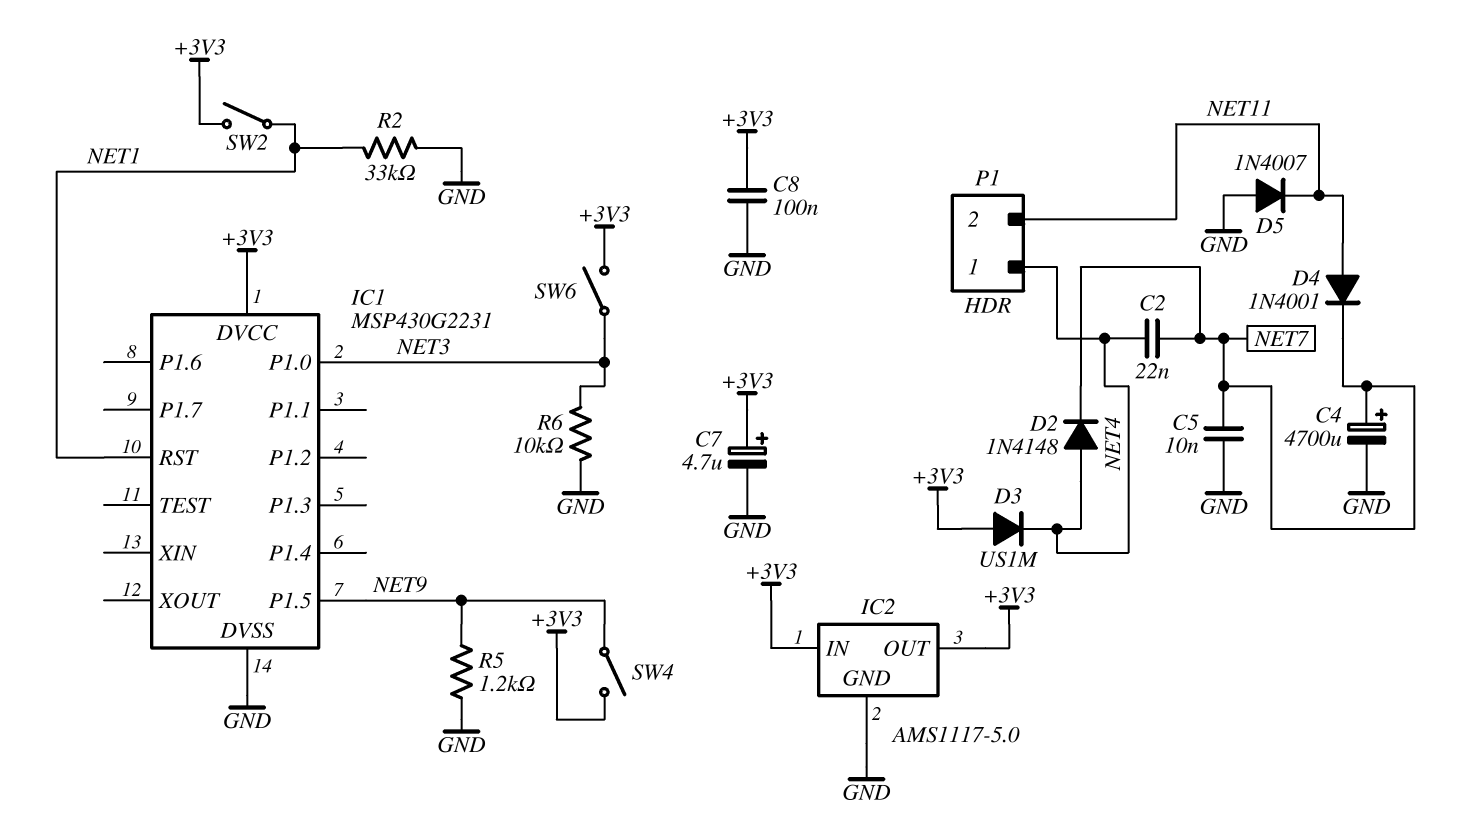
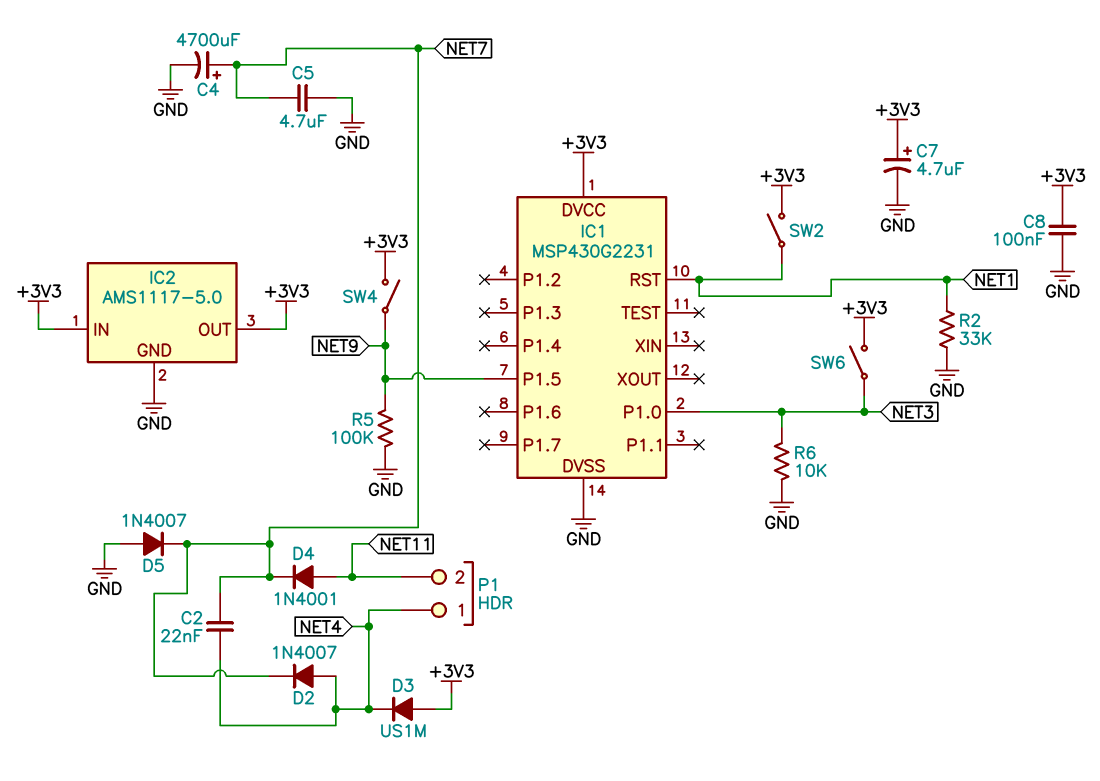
C5: 10nF (GND, NET7) -> 4.7uF (GND, NET7)
D2: diode 1N4148 (A NET4, K NET7) -> diode 1N4007 (A NET4, K NET7)
D5: diode 1N4007 (A GND, K NET11) -> diode 1N4007 (A GND, K NET7)
R5: 1.2k (GND, NET9) -> 100k (GND, NET9)

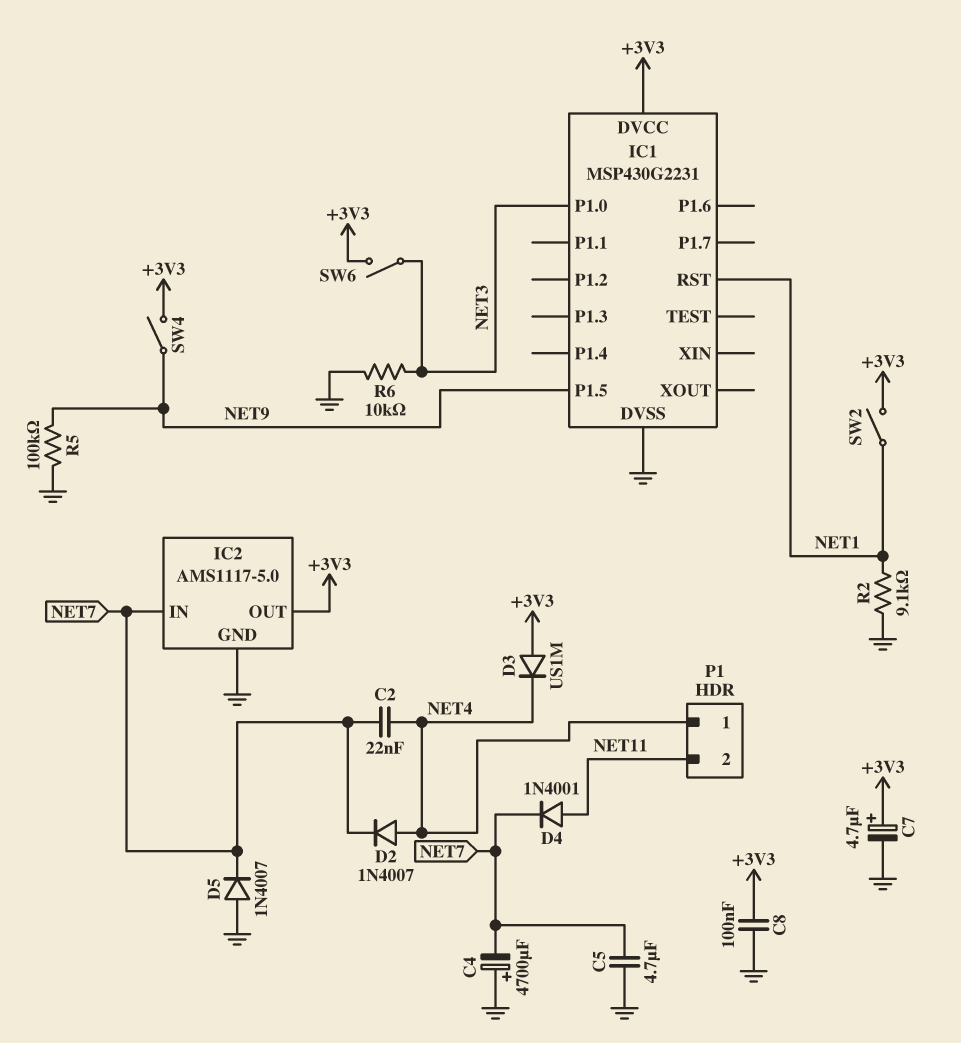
C4: 4700uF (plus NET7, minus GND) -> 4700uF (plus GND, minus NET7)
IC2 pin IN: +3V3 -> NET7
R2: 33k (GND, NET1) -> 9.1k (GND, NET1)

